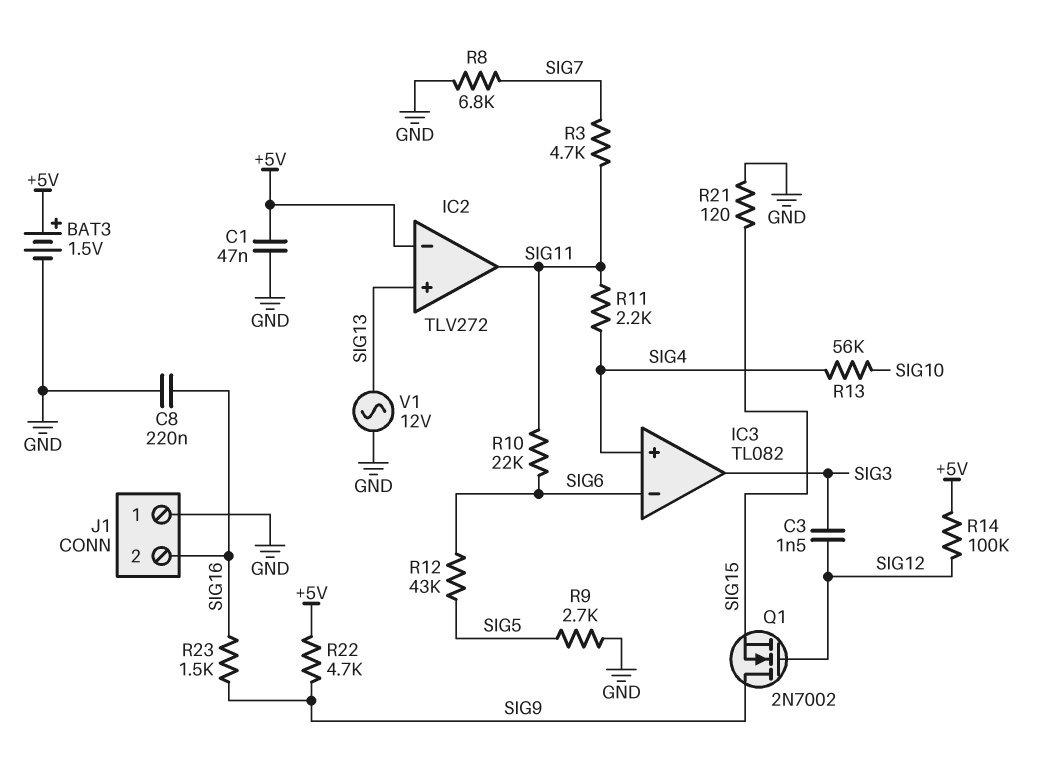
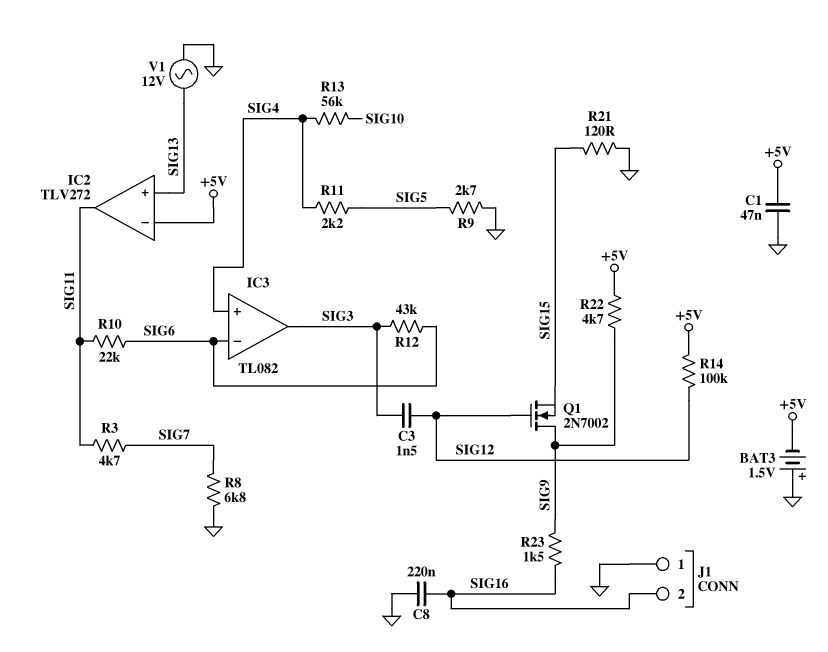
BAT3: 1.5V (plus +5V, minus GND) -> 1.5V (plus GND, minus +5V)
R11: 2.2k (SIG4, SIG11) -> 2.2k (SIG4, SIG5)
R12: 43k (SIG5, SIG6) -> 43k (SIG3, SIG6)

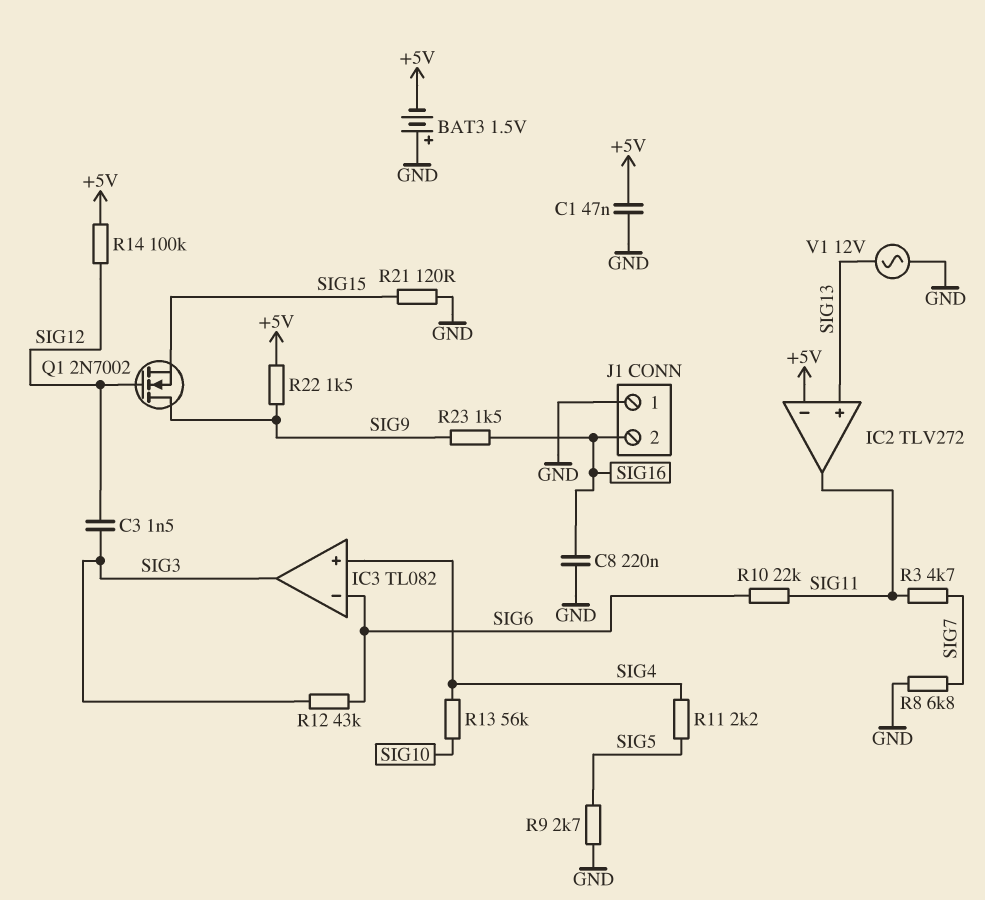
R22: 4.7k (+5V, SIG9) -> 1.5k (+5V, SIG9)

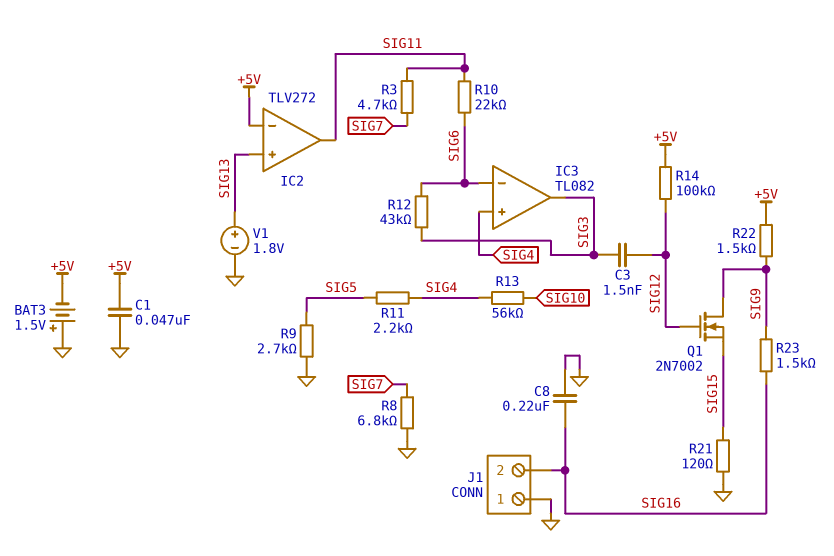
V1: AC 12V (GND, SIG13) -> 1.8V (plus SIG13, minus GND)

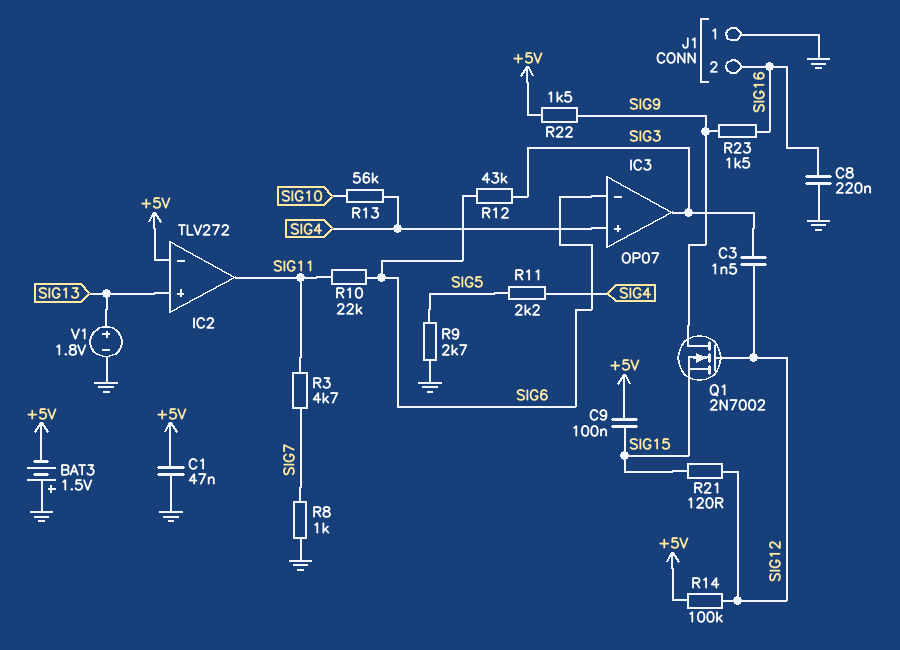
C9: none -> 100nF (+5V, SIG15)
IC3: TL082 -> OP07
R8: 6.8k (GND, SIG7) -> 1k (GND, SIG7)
R21: 120 (GND, SIG15) -> 120 (SIG12, SIG15)

